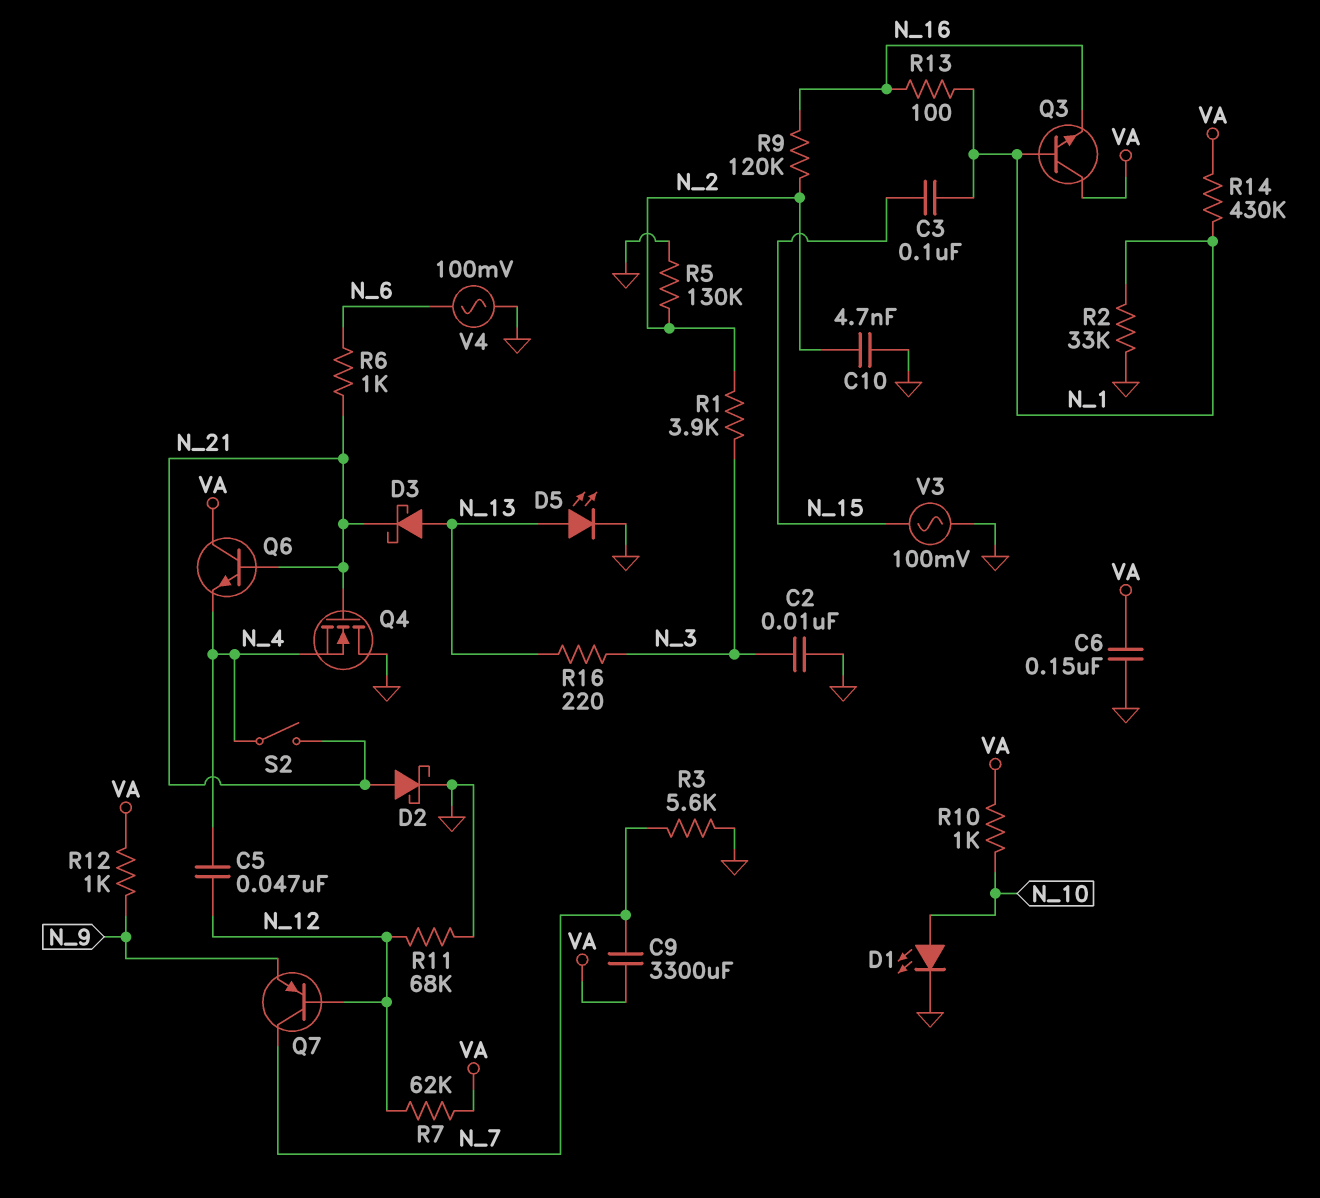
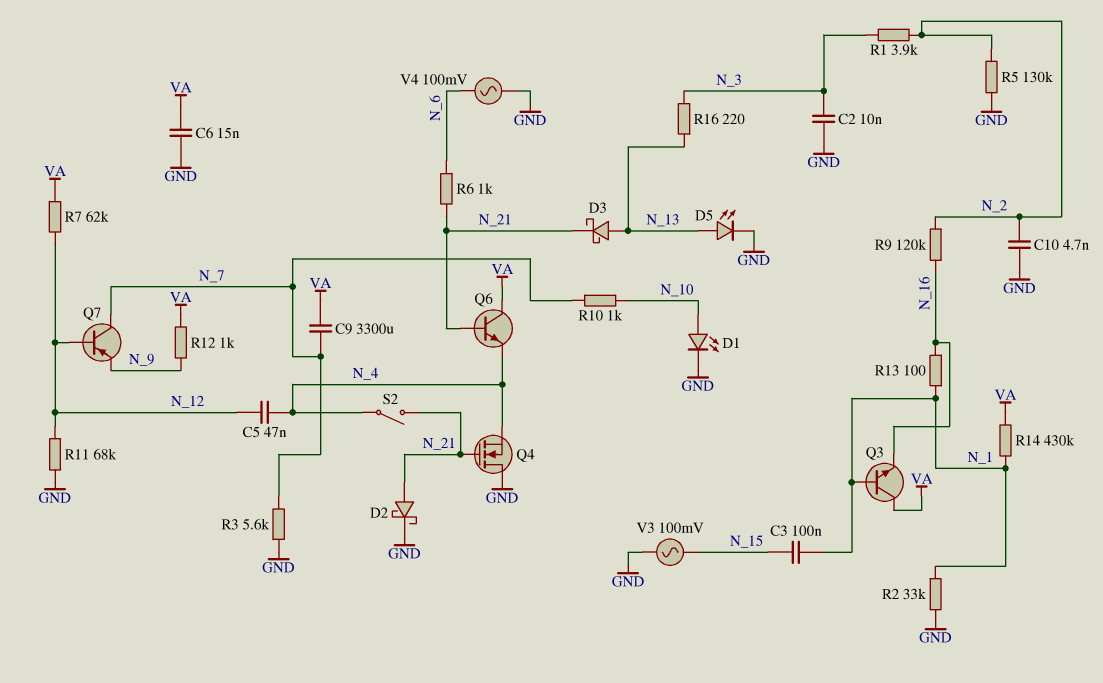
C6: 150nF (GND, VA) -> 15nF (GND, VA)
R10: 1k (N_10, VA) -> 1k (N_7, N_10)

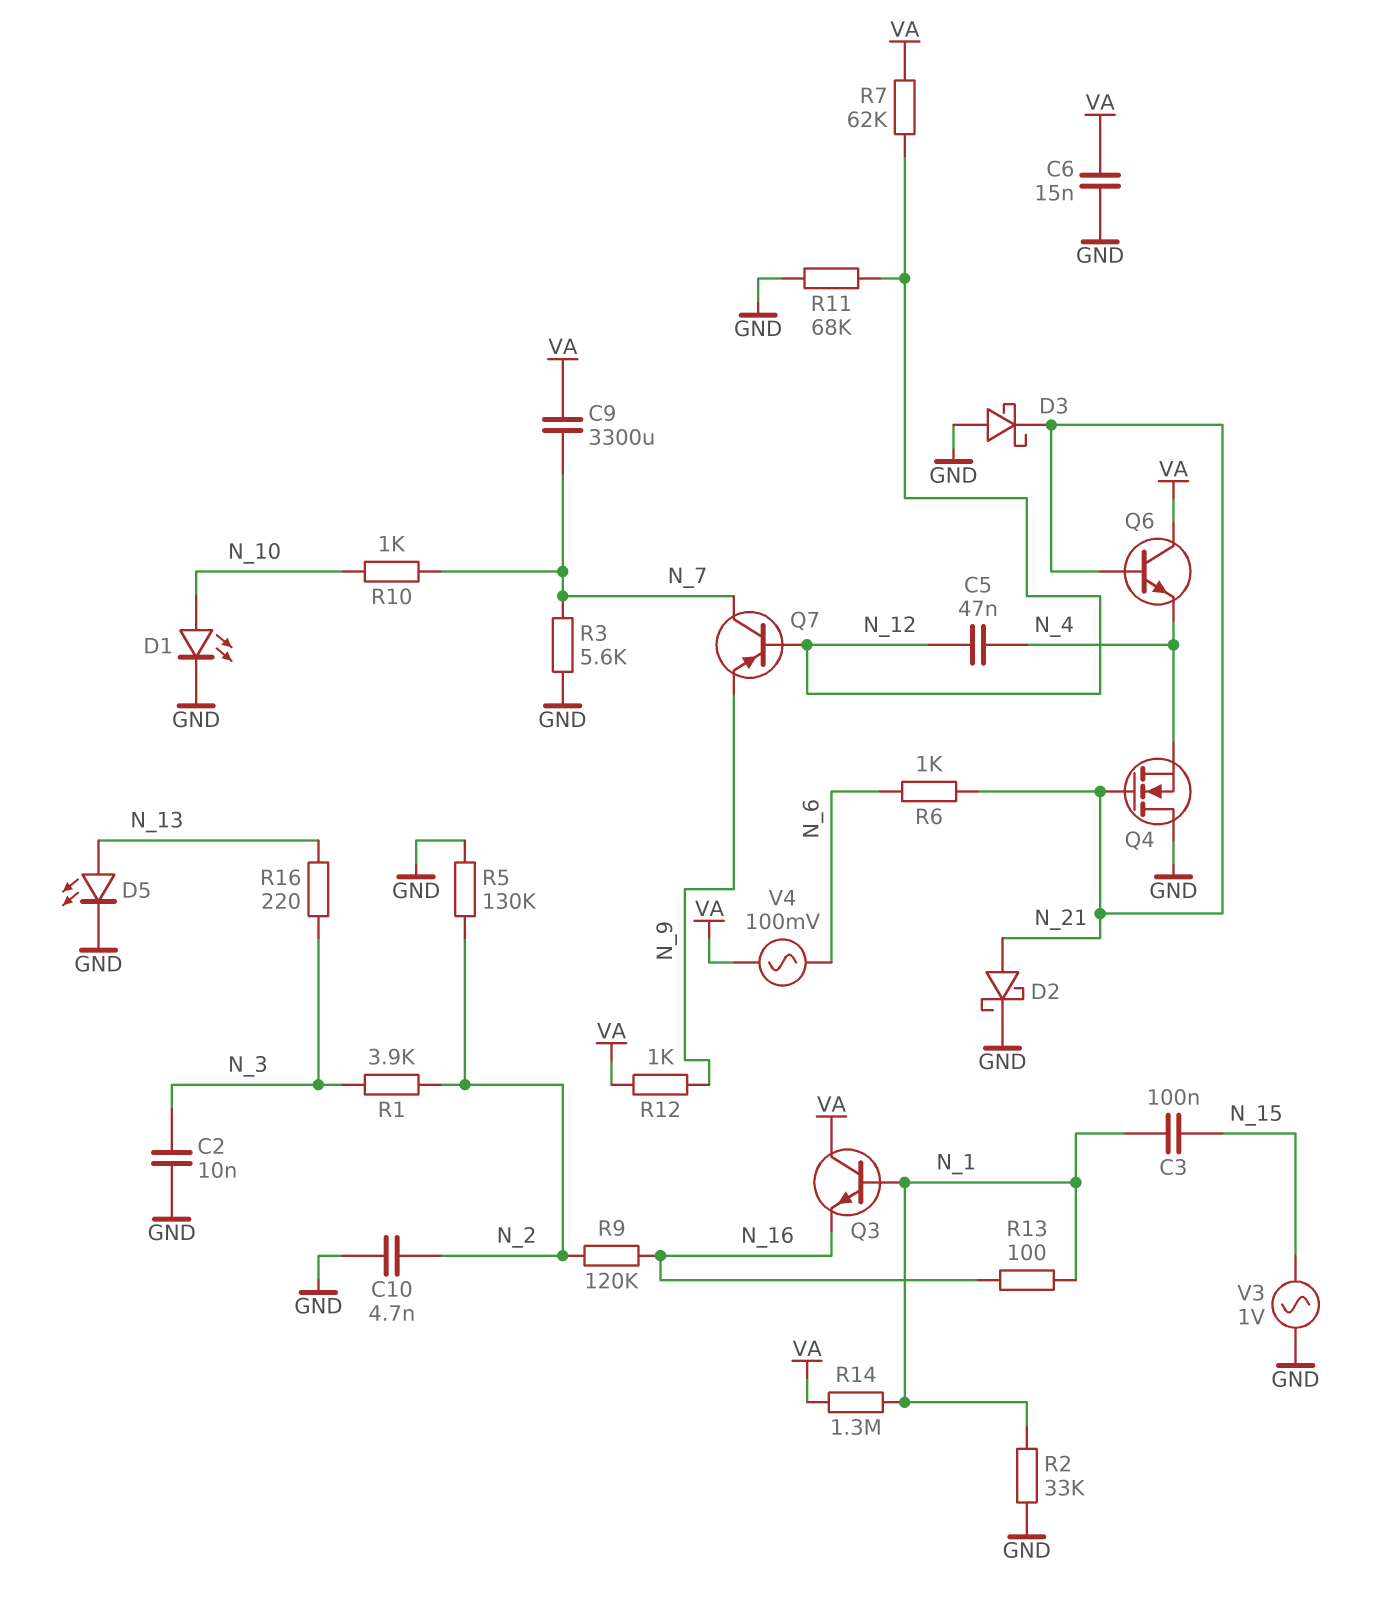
D3: schottky (A N_13, K N_21) -> schottky (A GND, K N_21)
R14: 430k (N_1, VA) -> 1.3M (N_1, VA)
S2: switch (N_4, N_21) -> none
V3: AC 100mV (GND, N_15) -> AC 1V (GND, N_15)
V4: AC 100mV (GND, N_6) -> AC 100mV (N_6, VA)

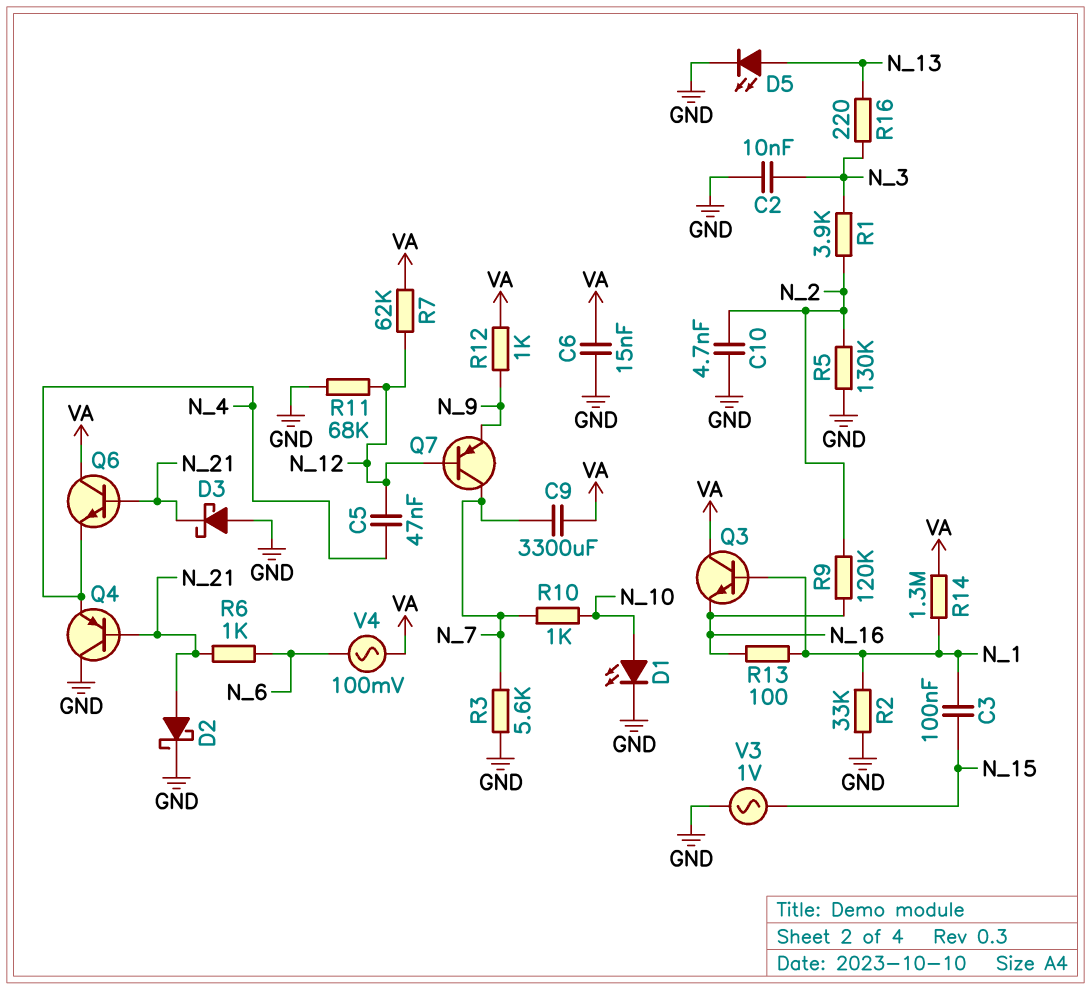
Q4: NMOS (G N_21, D GND, S N_4) -> PNP (B N_21, C GND, E N_4)

